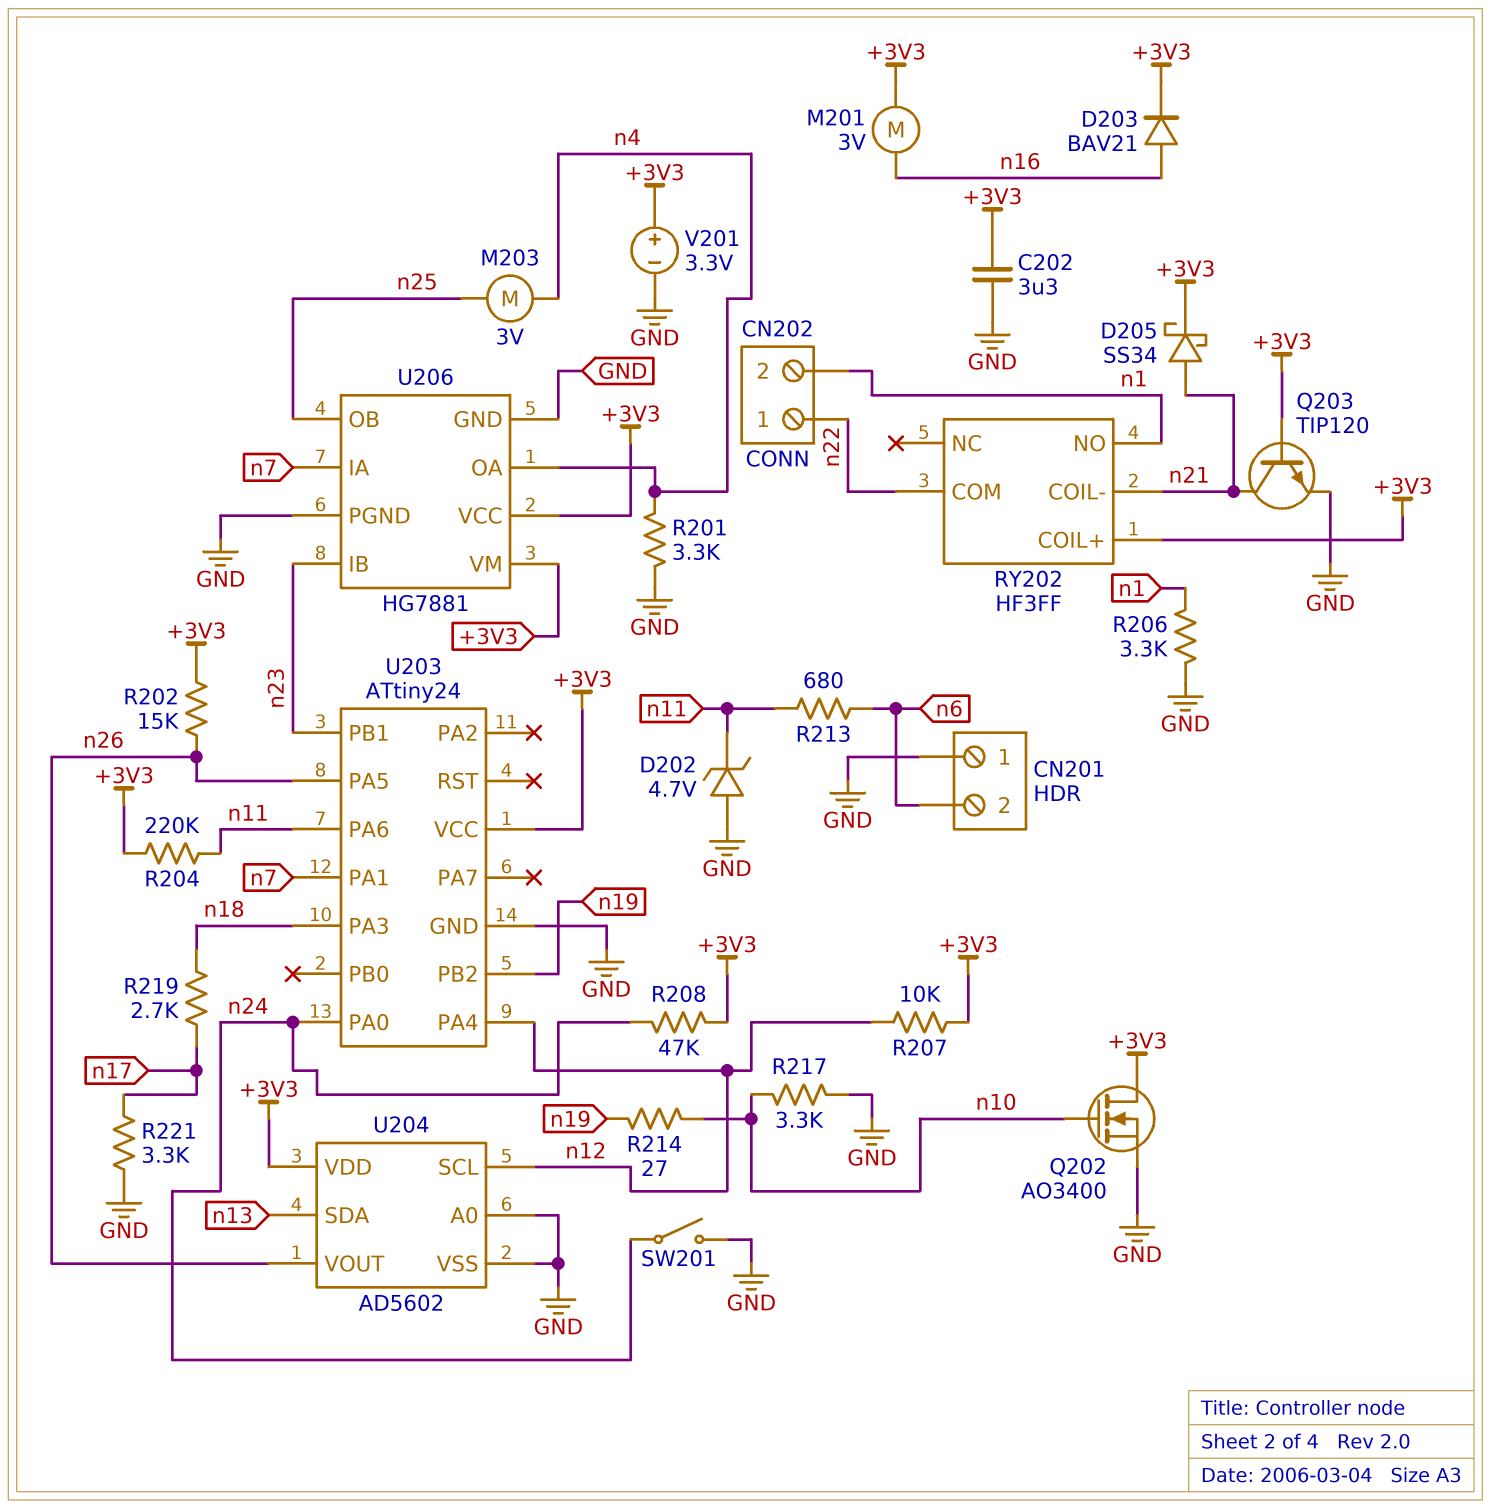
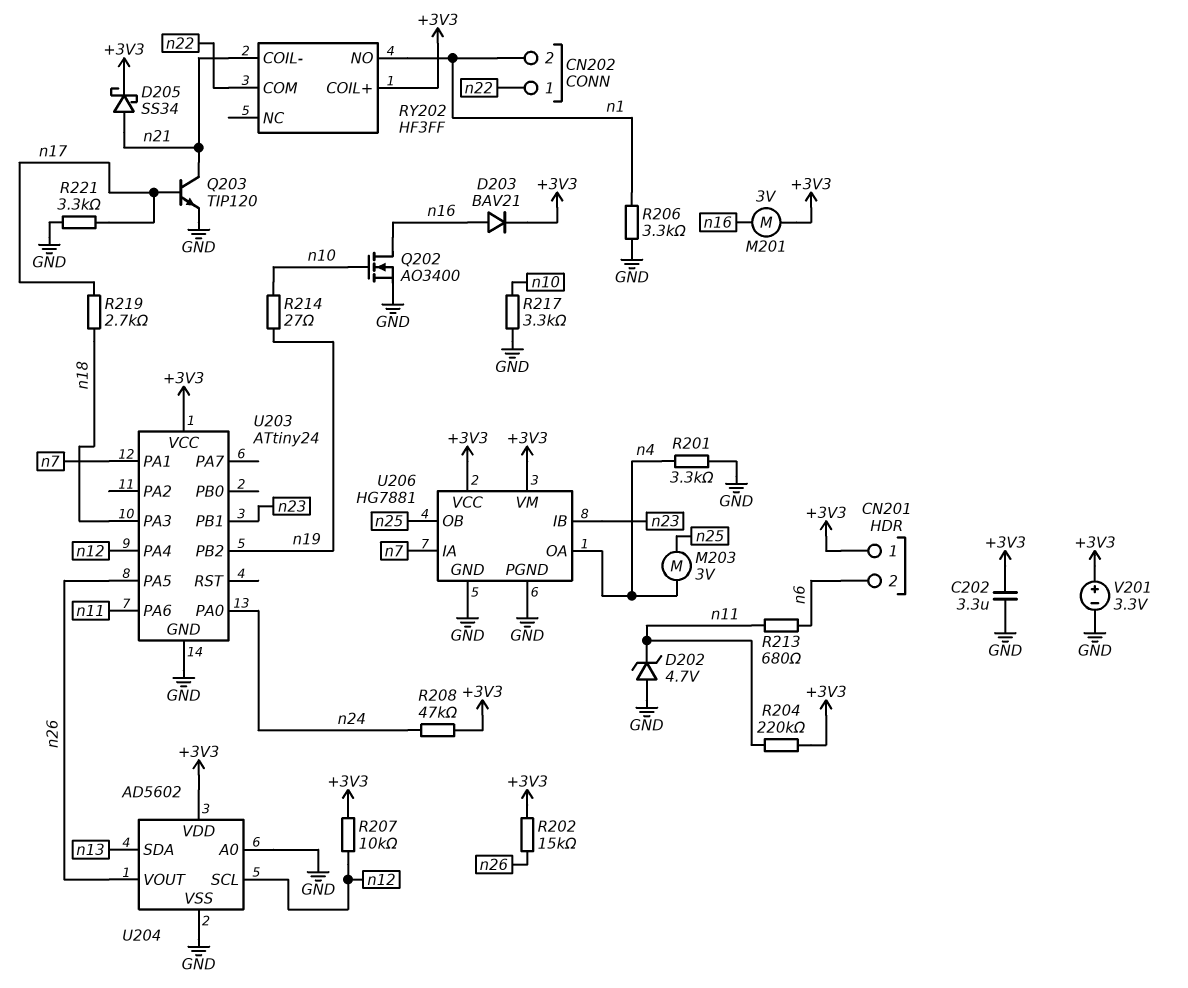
CN201 pin 1: GND -> +3V3
Q202: NMOS AO3400 (G n10, D +3V3, S GND) -> NMOS AO3400 (G n10, D n16, S GND)
Q203: NPN TIP120 (B +3V3, C n21, E GND) -> NPN TIP120 (B n17, C n21, E GND)
SW201: switch (GND, n24) -> none

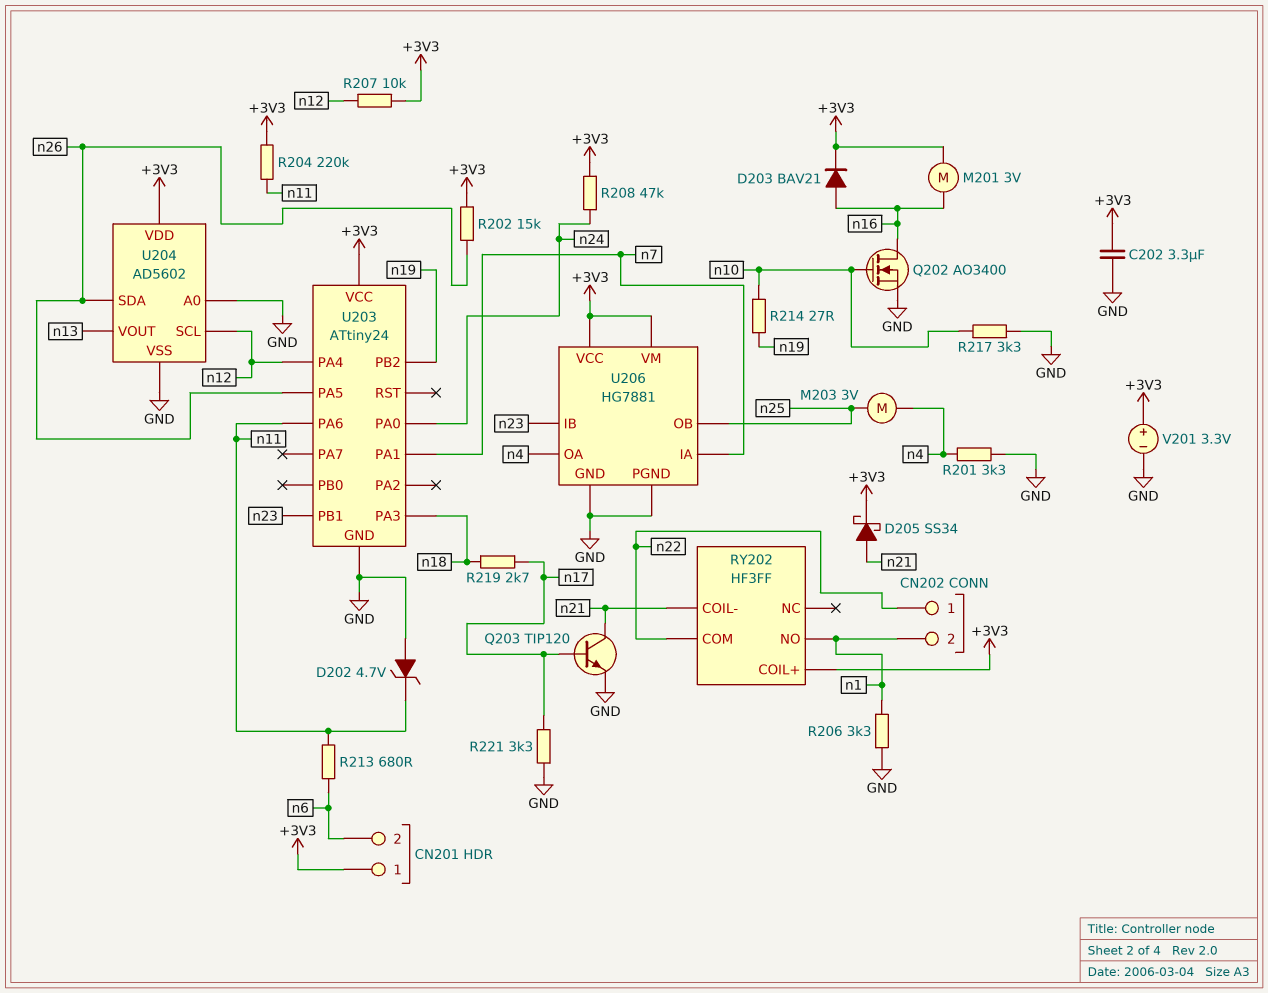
U204 pin SDA: n13 -> n26
U204 pin VOUT: n26 -> n13

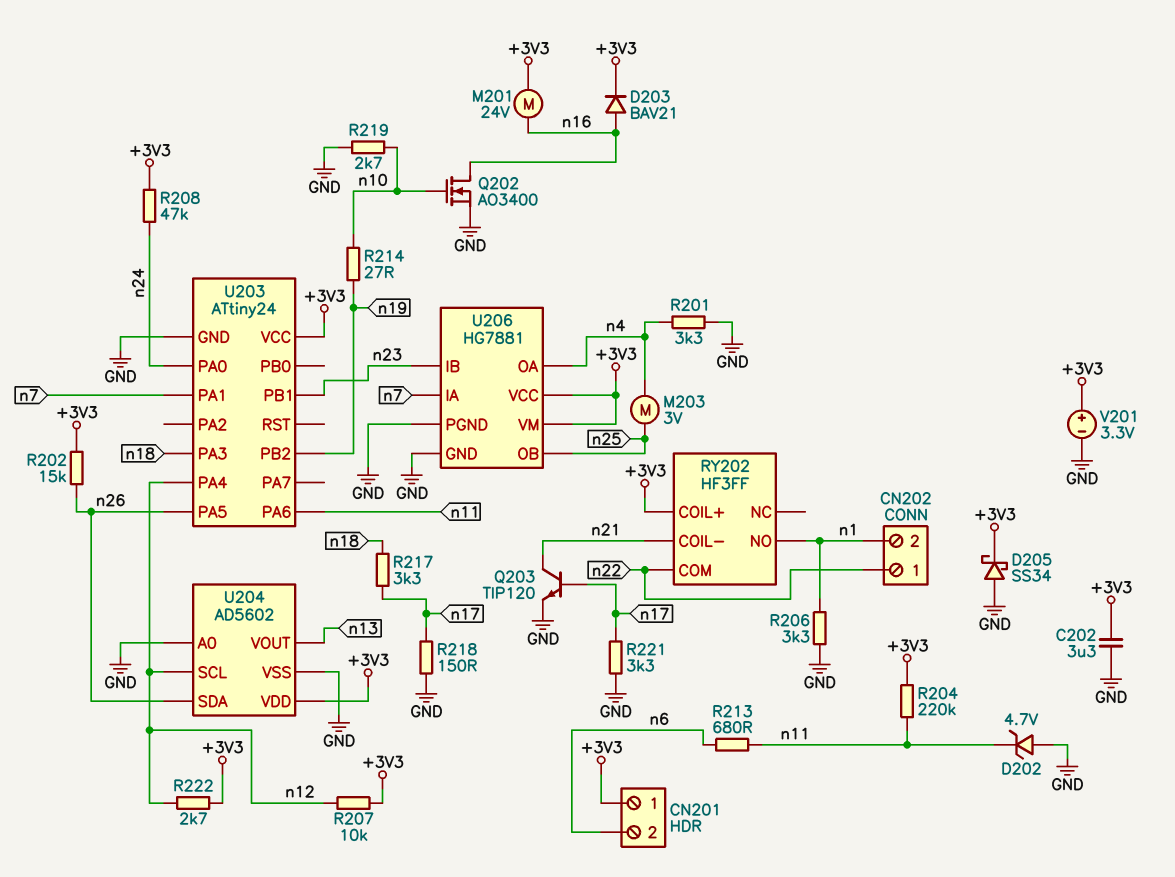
D205: schottky SS34 (A n21, K +3V3) -> schottky SS34 (A GND, K +3V3)
M201: motor 3V (+3V3, n16) -> motor 24V (+3V3, n16)
R217: 3.3k (GND, n10) -> 3.3k (n17, n18)
R218: none -> 150 (GND, n17)
R219: 2.7k (n17, n18) -> 2.7k (GND, n10)
R222: none -> 2.7k (+3V3, n12)

